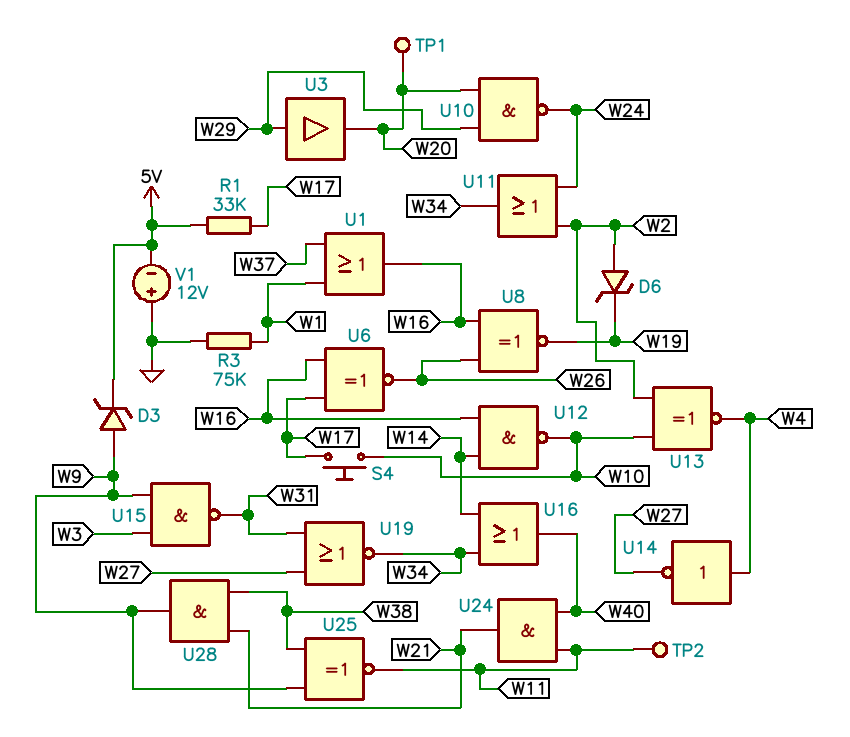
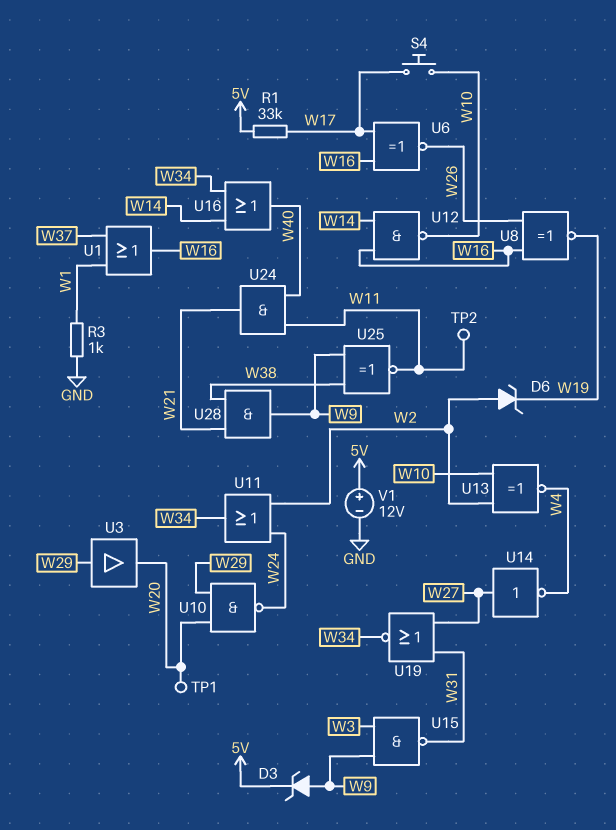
R3: 75k (GND, W1) -> 1k (GND, W1)
U14: NOT (in W4, out W27) -> NOT (in W27, out W4)
V1: 12V (plus GND, minus 5V) -> 12V (plus 5V, minus GND)

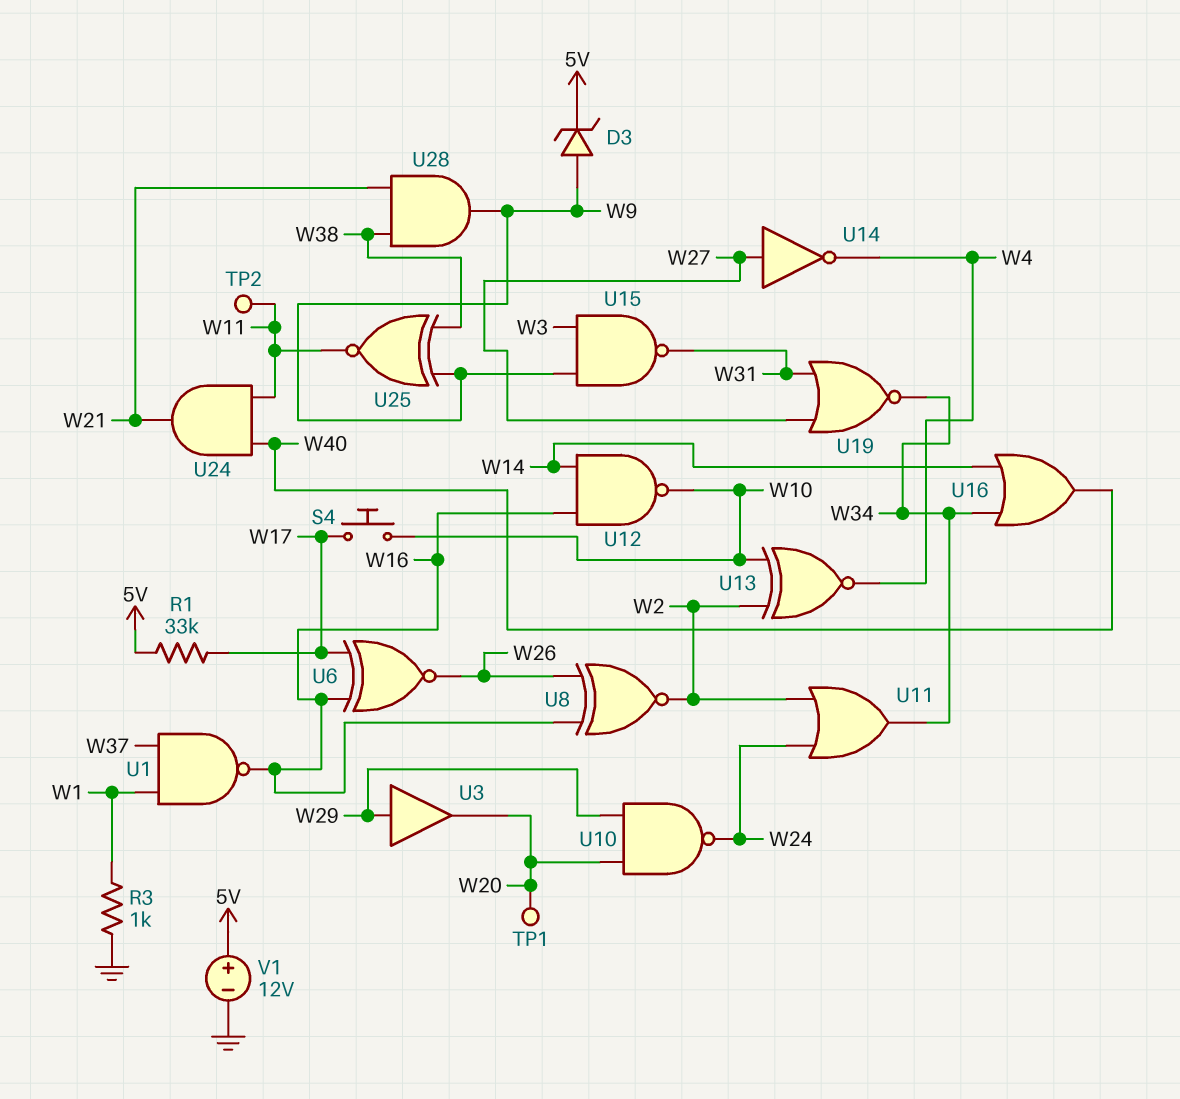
D6: zener (A W2, K W19) -> none
U1: OR (in W1, in W37, out W16) -> NAND (in W1, in W37, out W16)
U8: XNOR (in W16, in W26, out W19) -> XNOR (in W16, in W26, out W2)

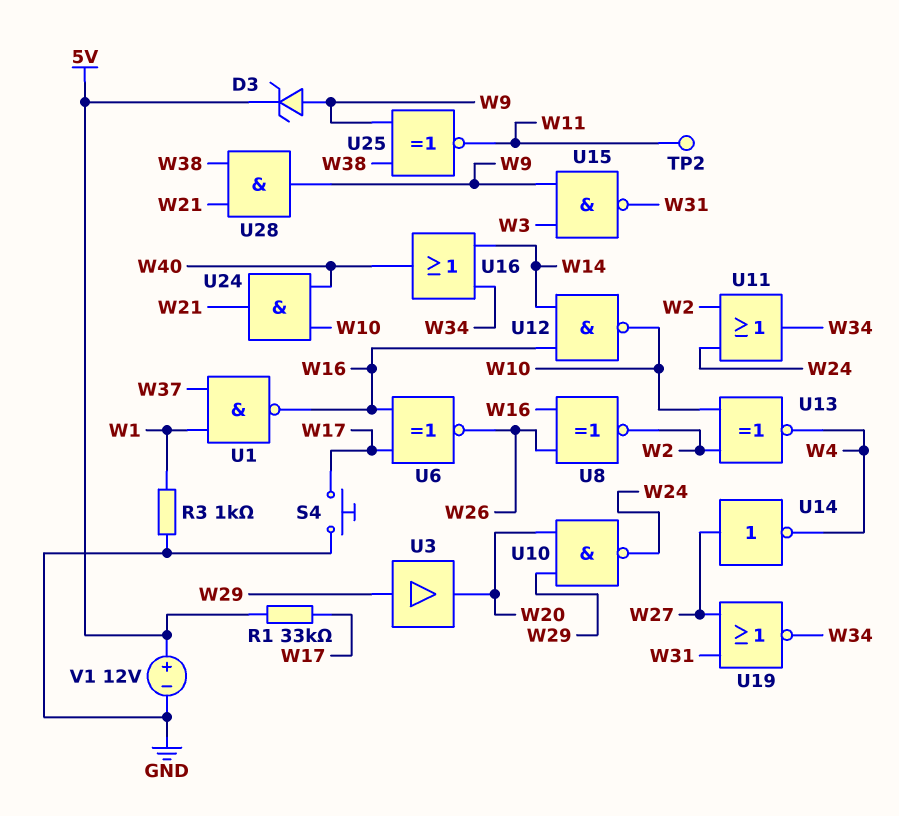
S4: button (W10, W17) -> button (GND, W17)
TP1: test point (W20) -> none
U24: AND (in W11, in W40, out W21) -> AND (in W10, in W40, out W21)

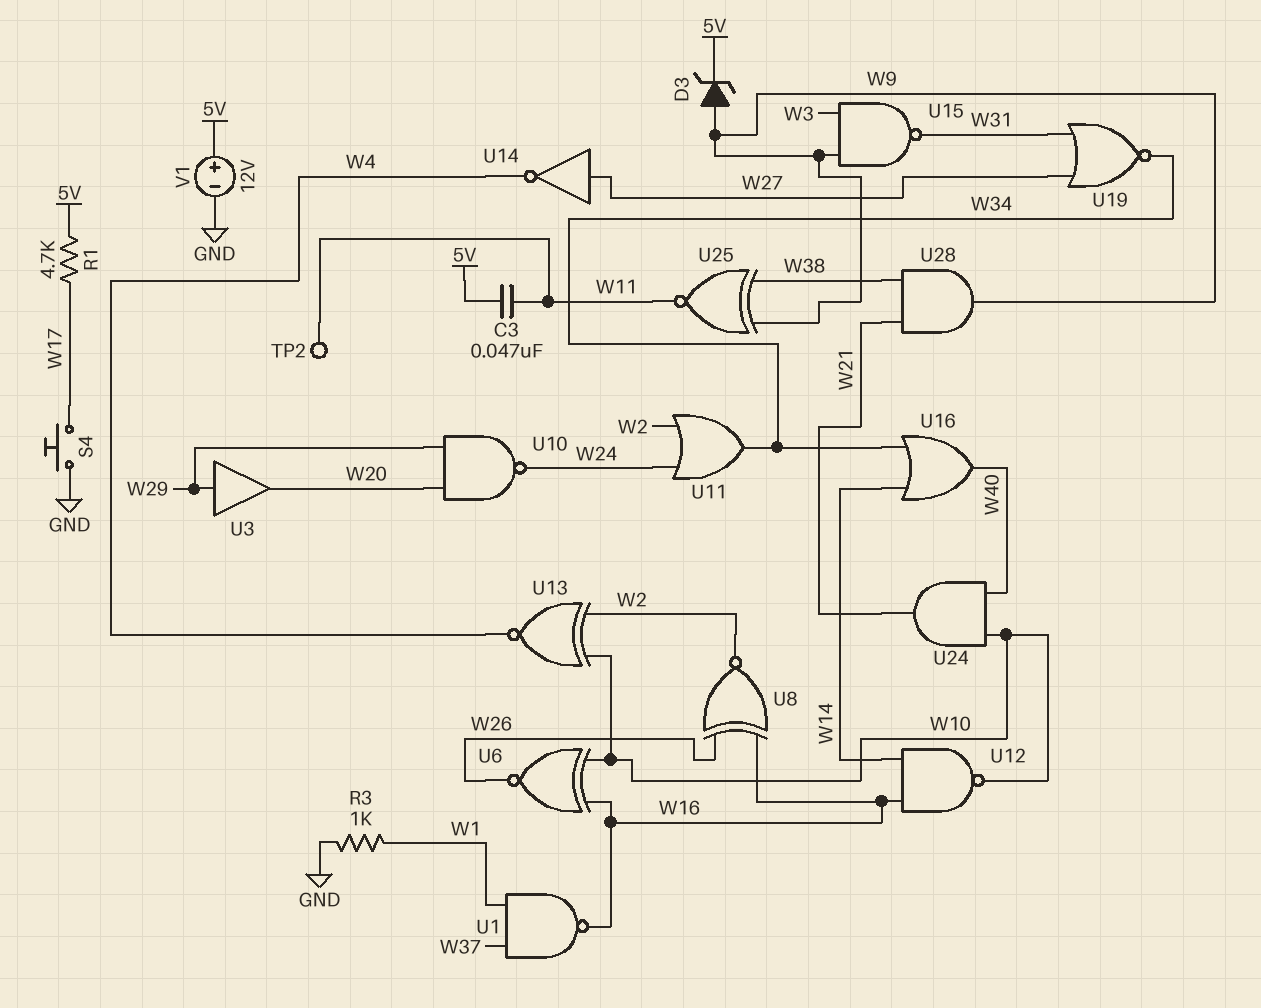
C3: none -> 47nF (5V, W11)
R1: 33k (5V, W17) -> 4.7k (5V, W17)
U6: XNOR (in W16, in W17, out W26) -> XNOR (in W10, in W16, out W26)

